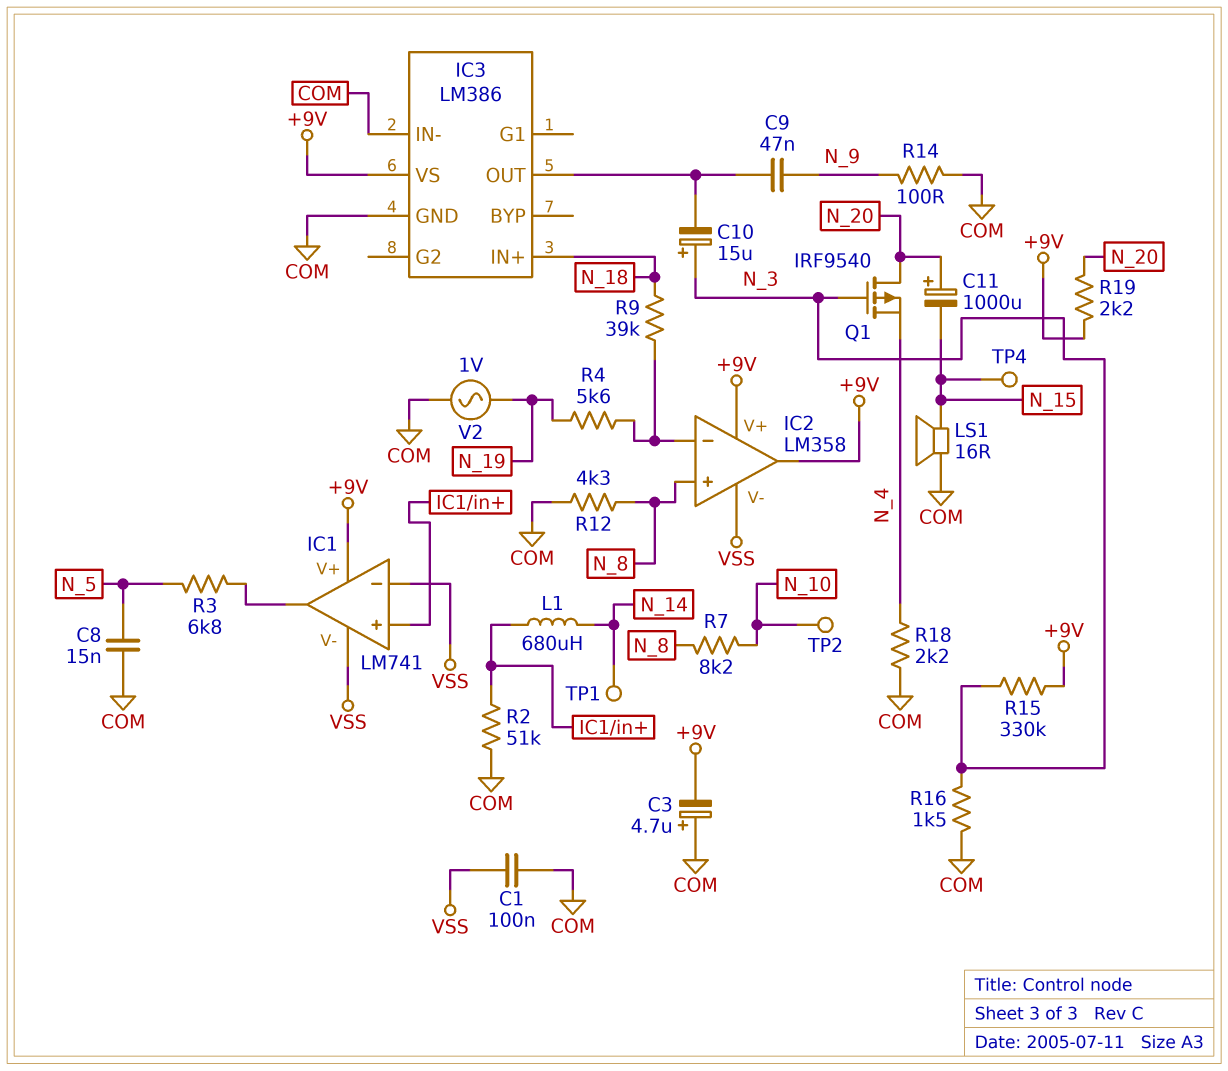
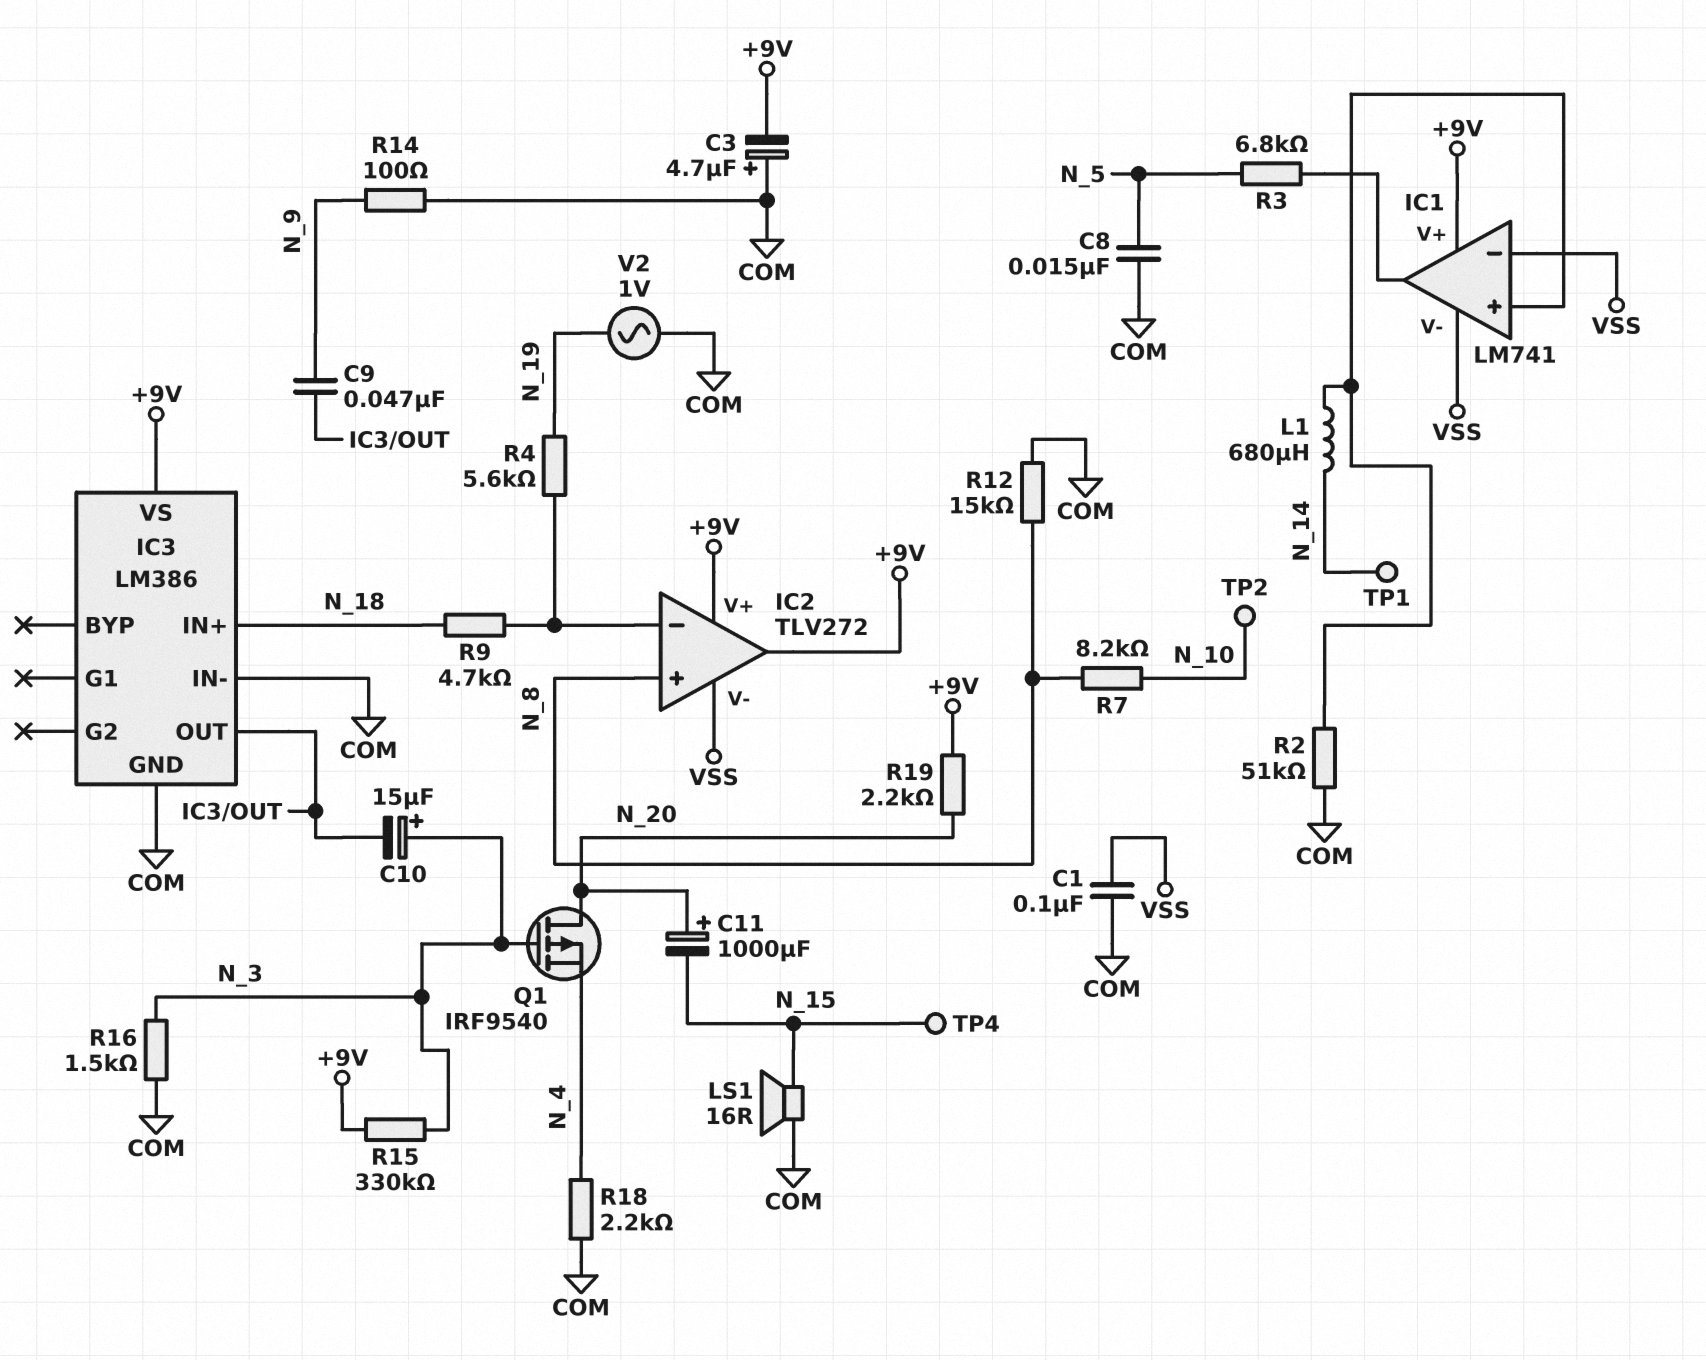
IC2: LM358 -> TLV272
R9: 39k (IC2/in-, N_18) -> 4.7k (IC2/in-, N_18)
R12: 4.3k (COM, N_8) -> 15k (COM, N_8)

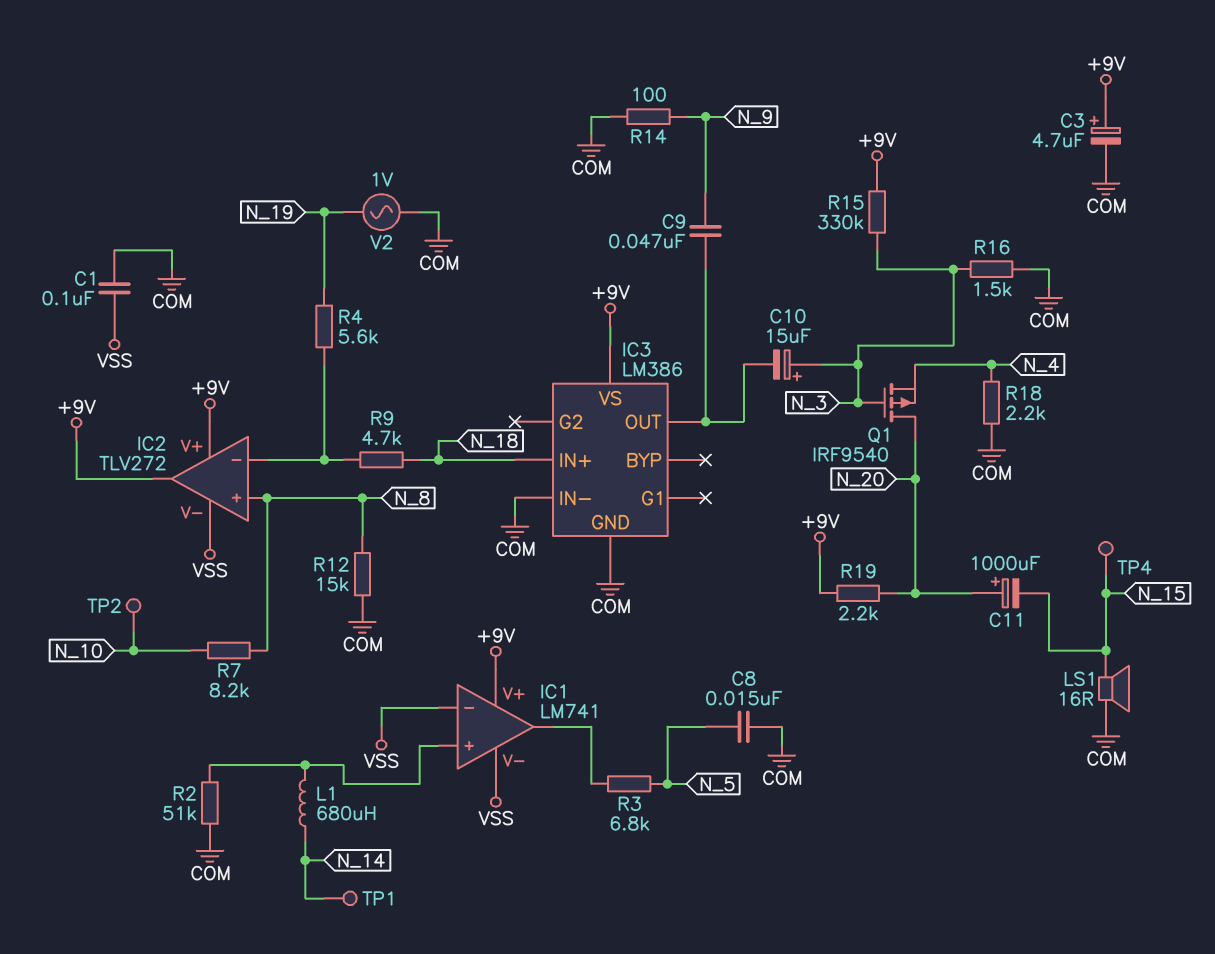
C3: 4.7uF (plus COM, minus +9V) -> 4.7uF (plus +9V, minus COM)

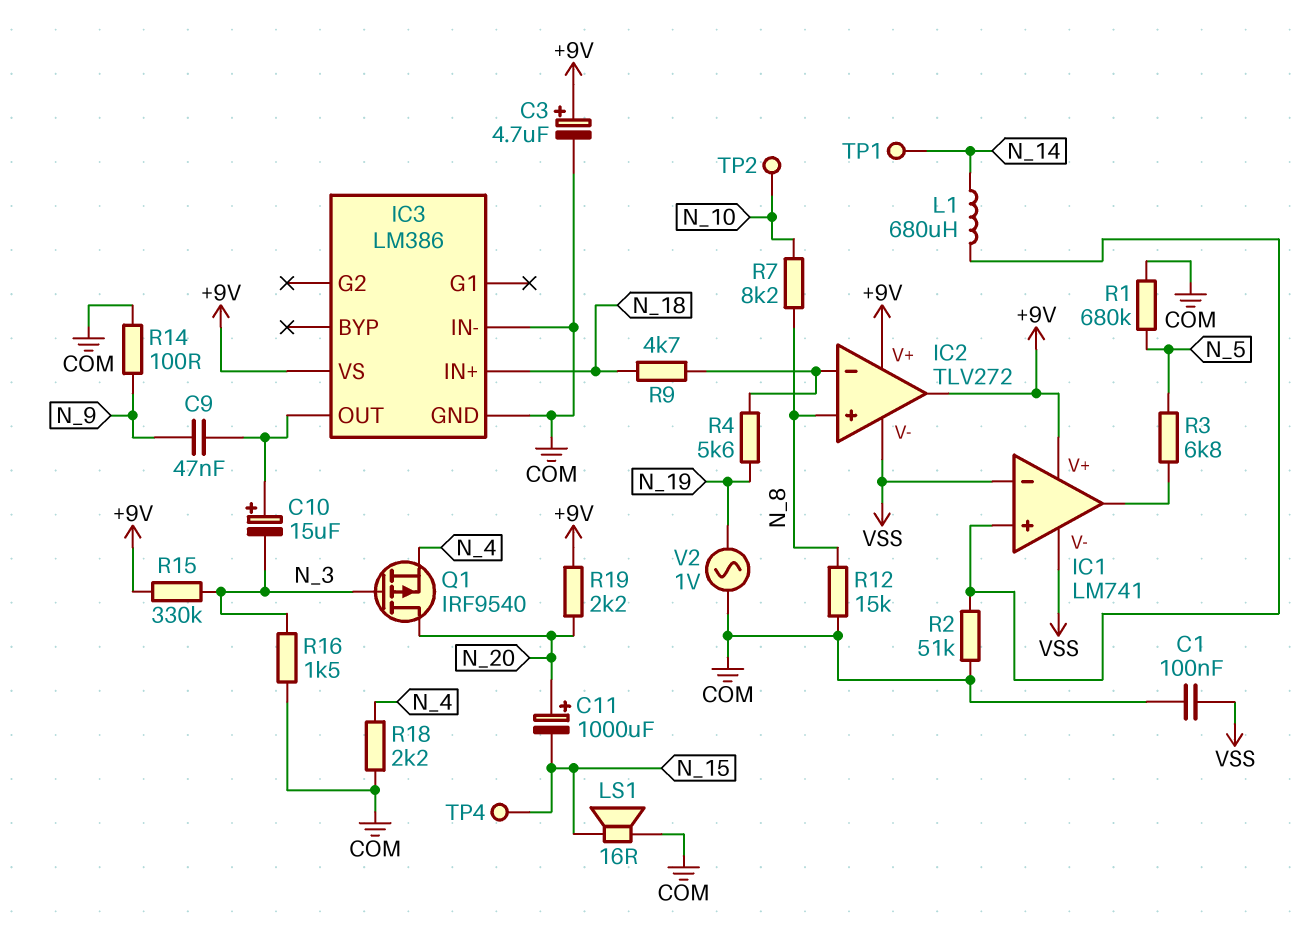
C8: 15nF (COM, N_5) -> none
C10: 15uF (plus N_3, minus IC3/OUT) -> 15uF (plus IC3/OUT, minus N_3)
R1: none -> 680k (COM, N_5)

